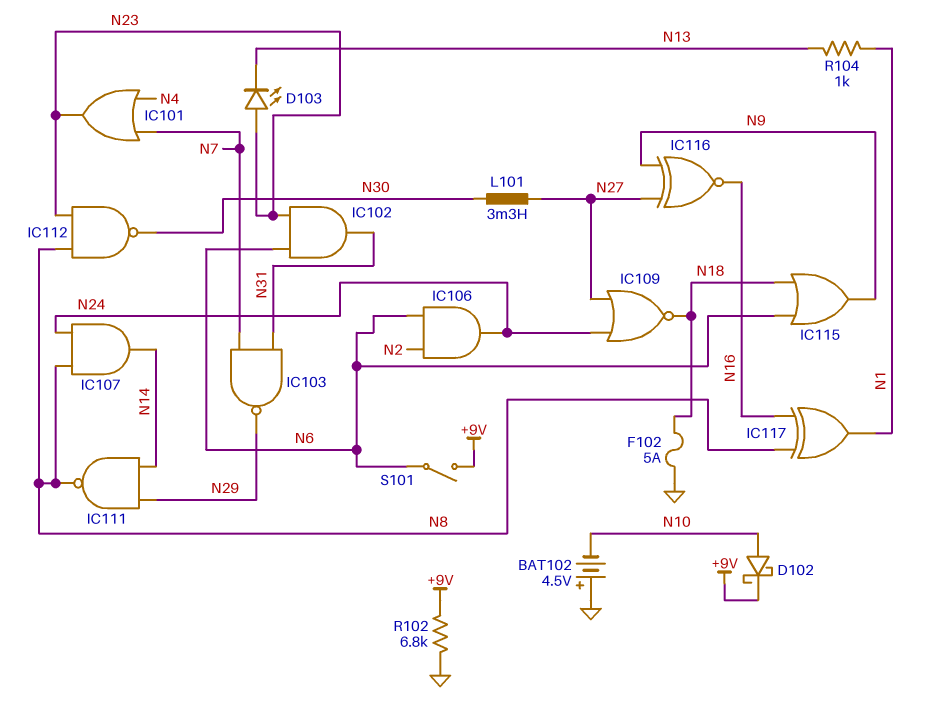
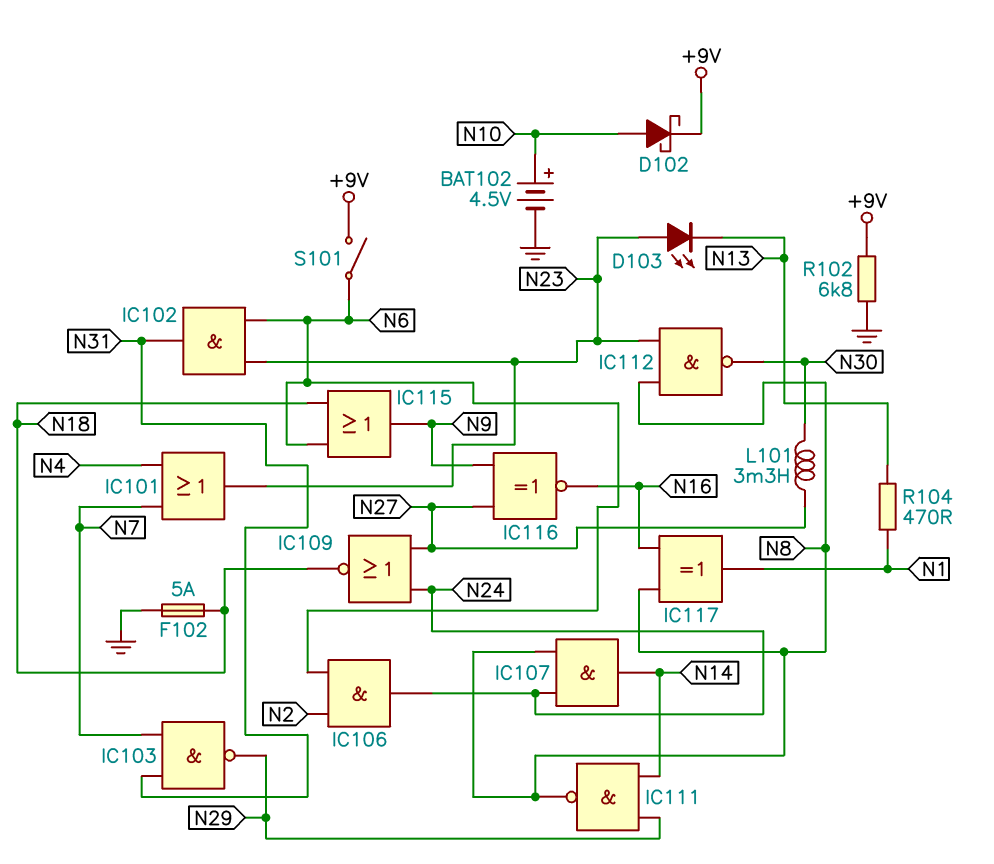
BAT102: 4.5V (plus GND, minus N10) -> 4.5V (plus N10, minus GND)
R104: 1k (N1, N13) -> 470 (N1, N13)

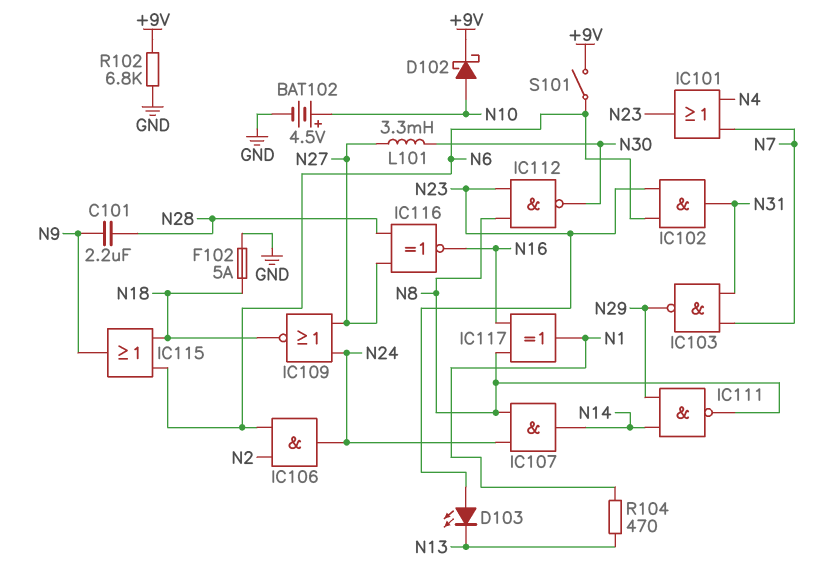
C101: none -> 2.2uF (N9, N28)
IC116: XNOR (in N9, in N27, out N16) -> XNOR (in N27, in N28, out N16)

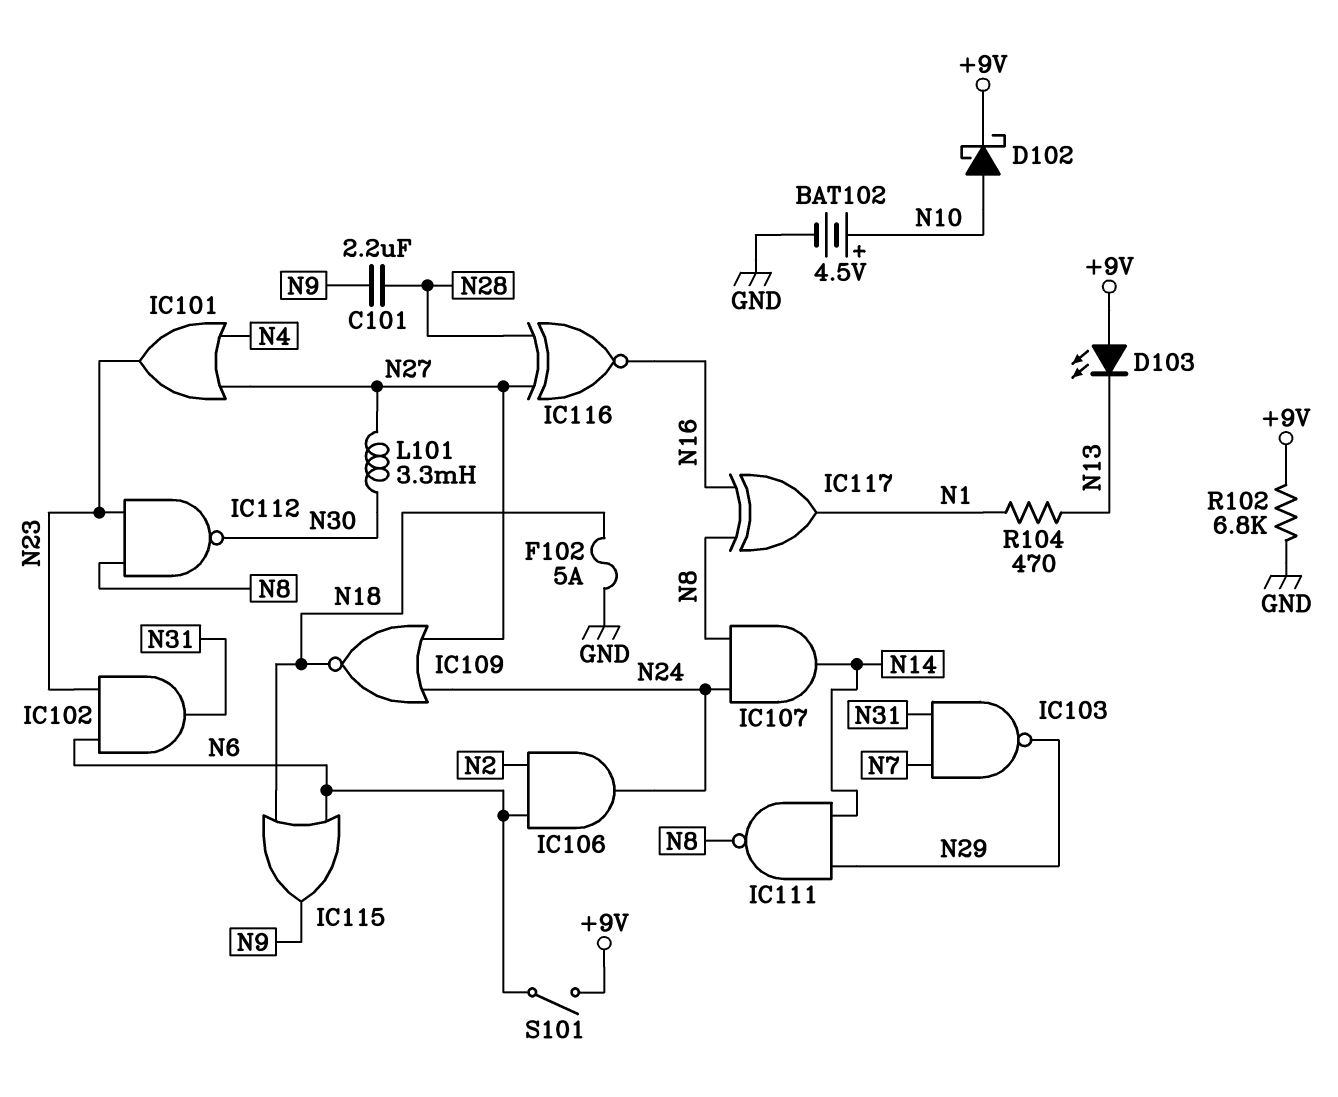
D103: LED (A N23, K N13) -> LED (A +9V, K N13)
IC101: OR (in N4, in N7, out N23) -> OR (in N4, in N27, out N23)

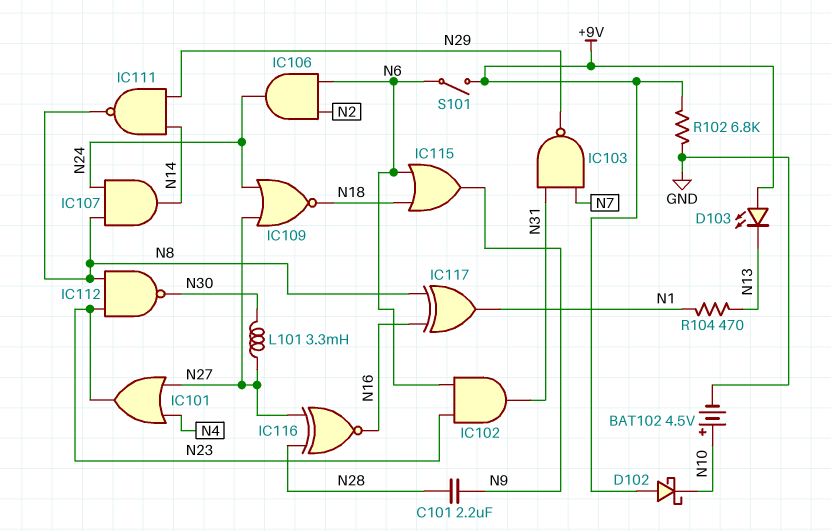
D102: schottky (A N10, K +9V) -> schottky (A +9V, K N10)
F102: 5A (GND, N18) -> none

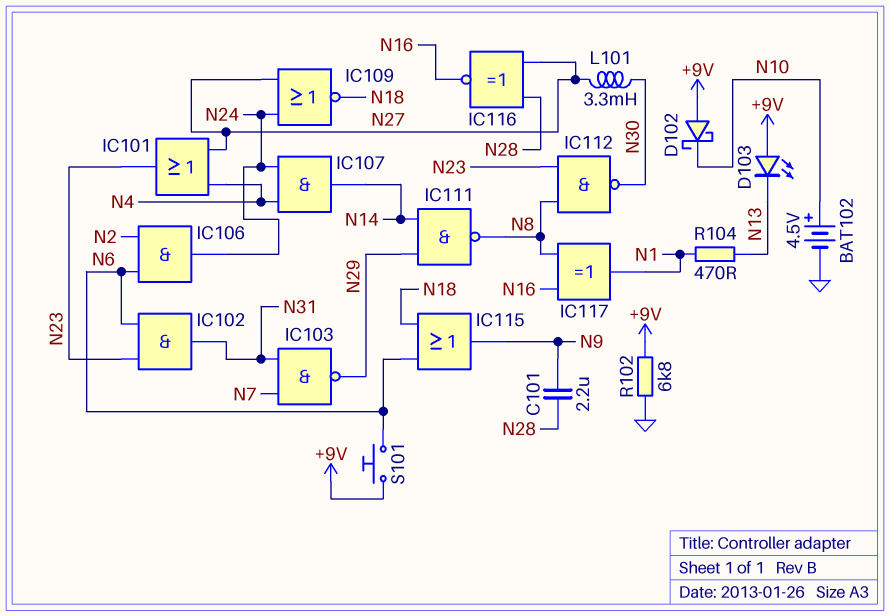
IC107: AND (in N8, in N24, out N14) -> AND (in N4, in N24, out N14)
S101: switch (+9V, N6) -> button (+9V, N6)

